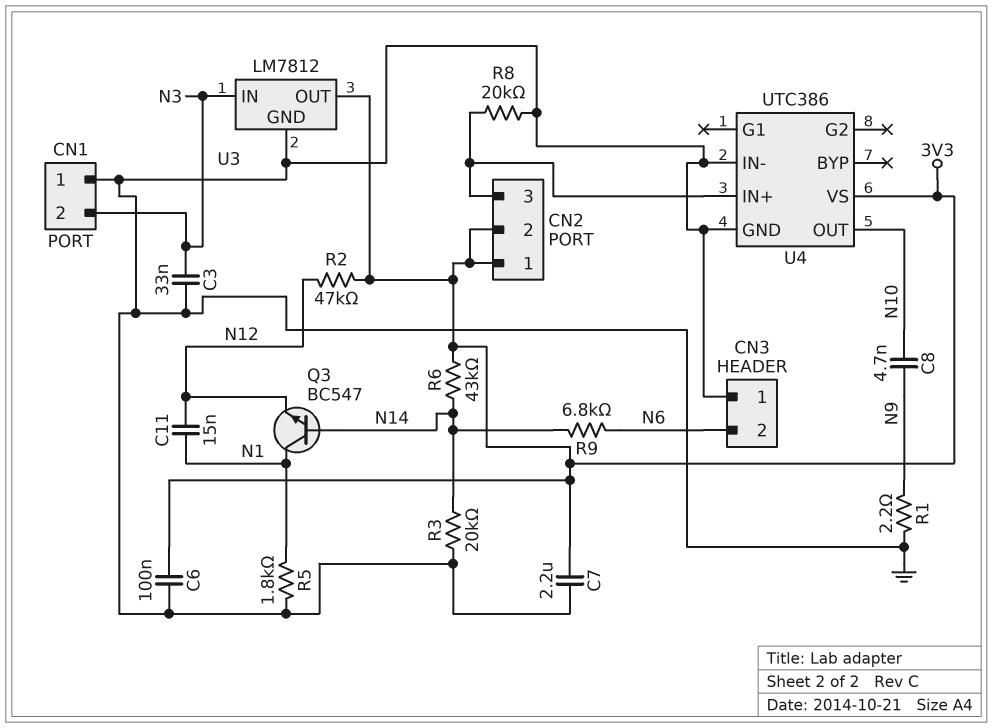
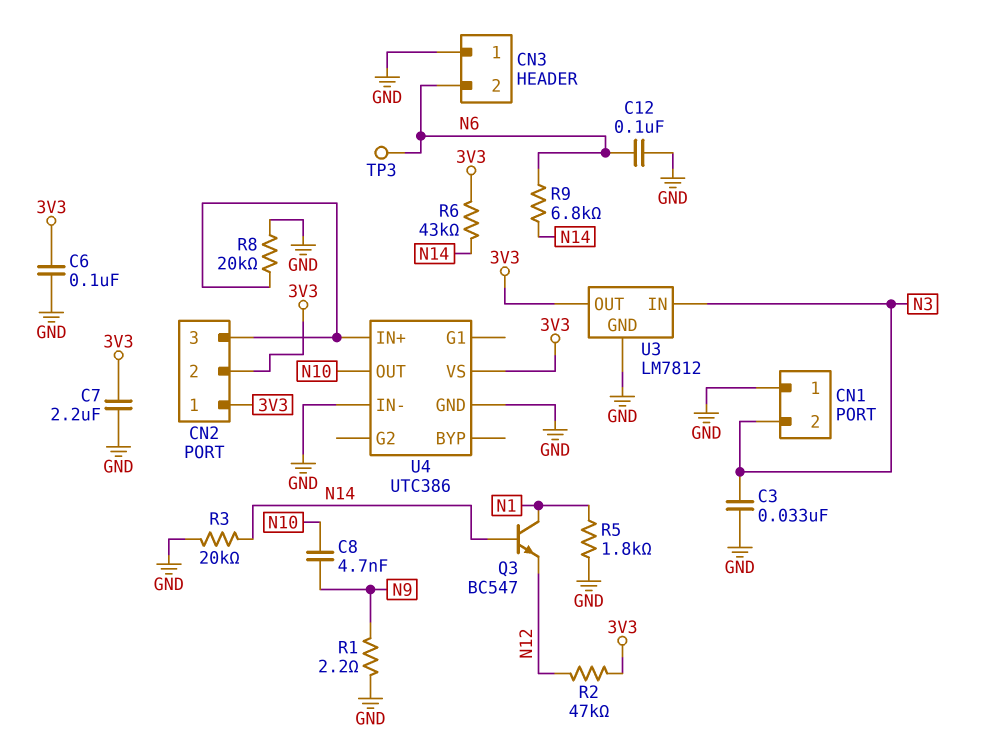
C11: 15nF (N1, N12) -> none
C12: none -> 100nF (GND, N6)
TP3: none -> test point (N6)

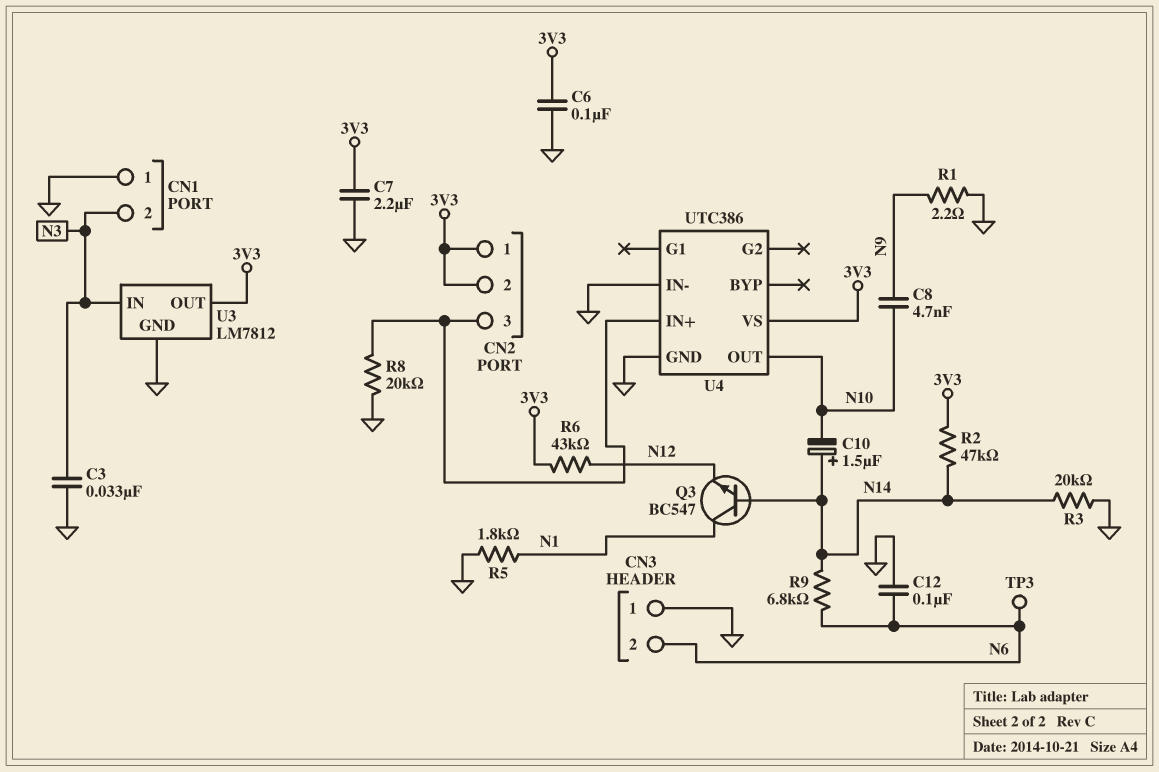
C10: none -> 1.5uF (plus N14, minus N10)
R2: 47k (3V3, N12) -> 47k (3V3, N14)
R6: 43k (3V3, N14) -> 43k (3V3, N12)

